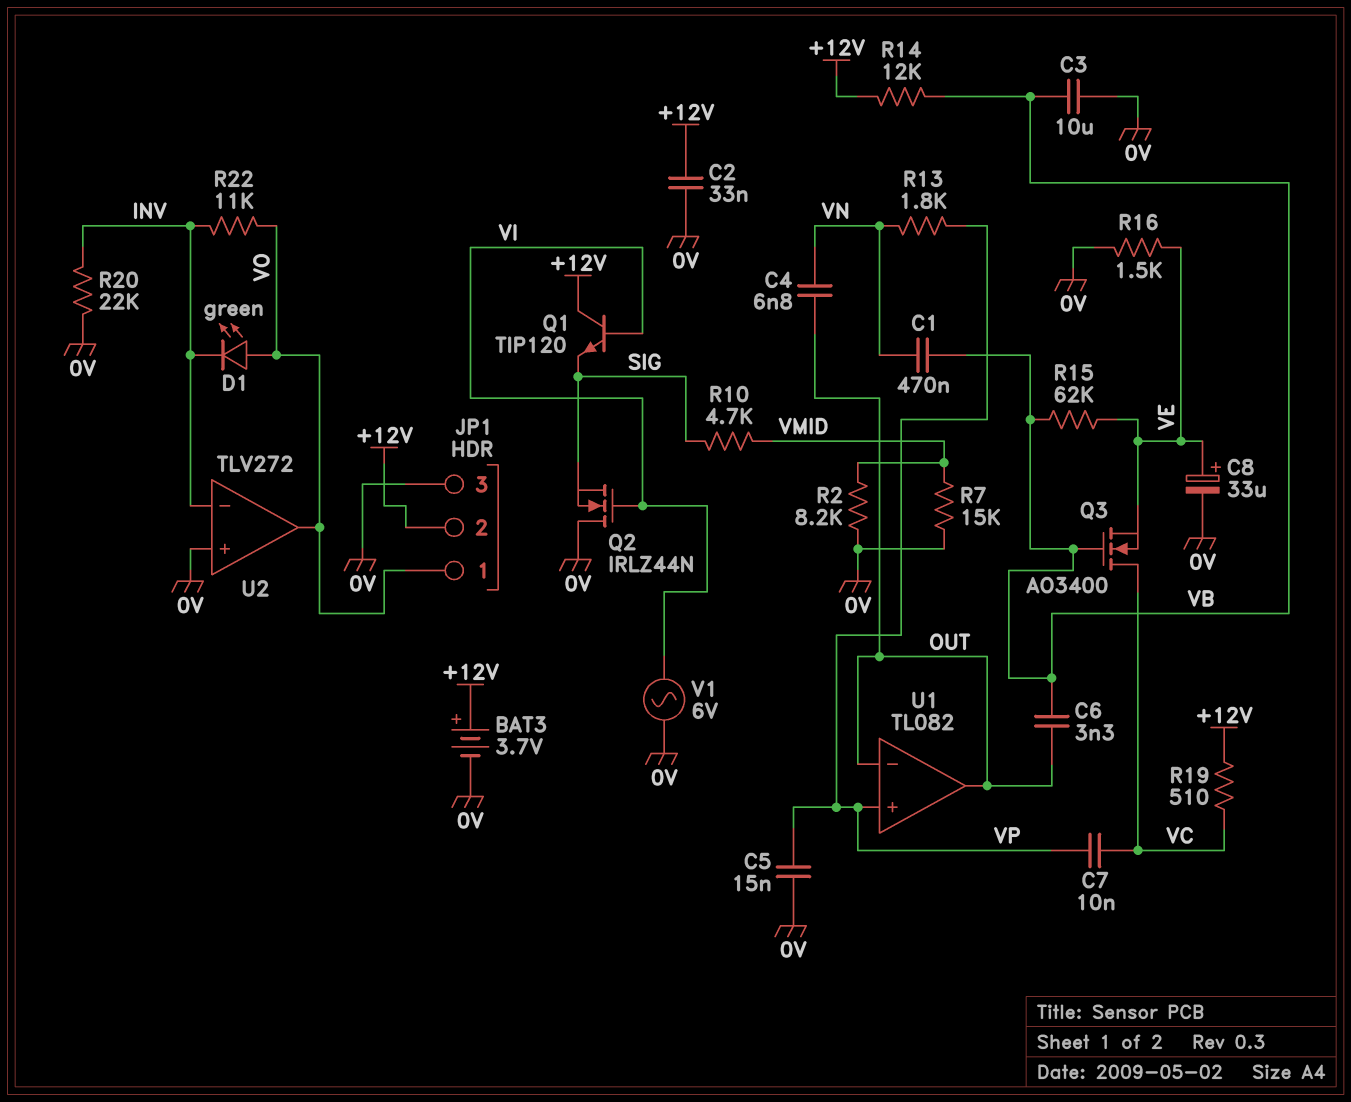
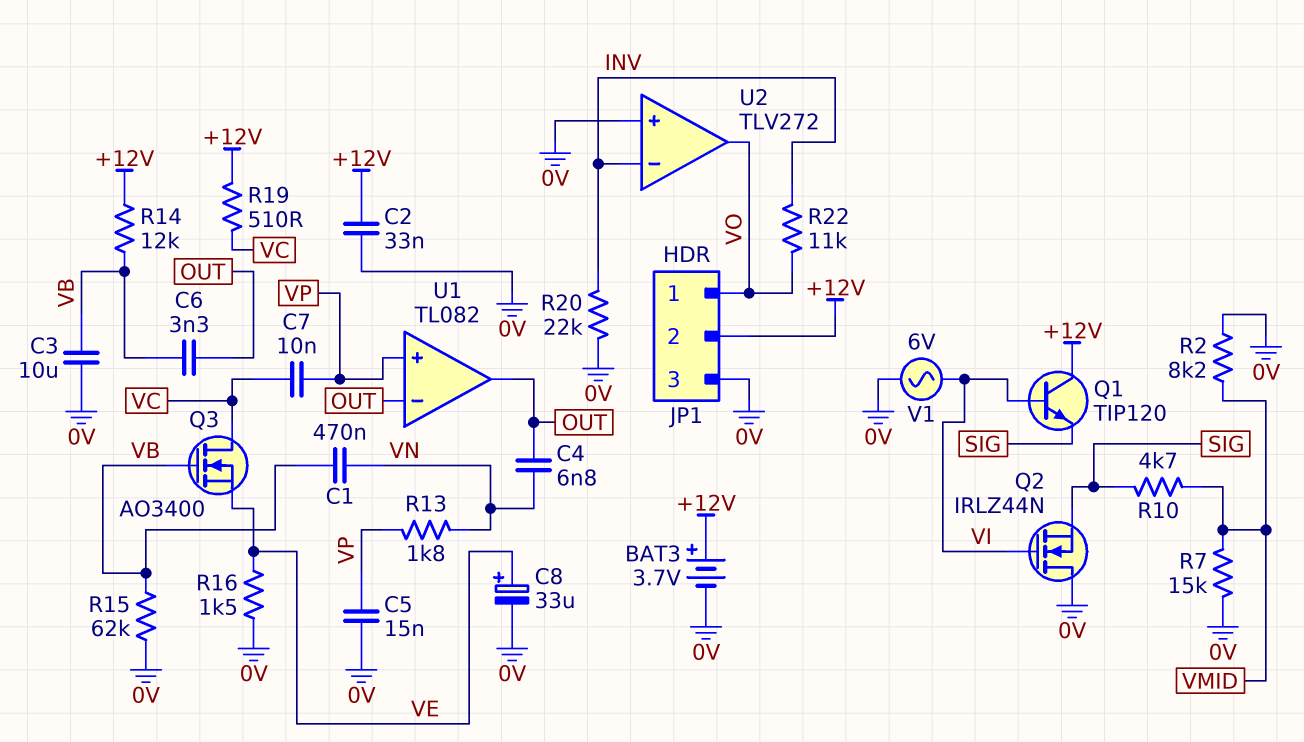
D1: LED green (A VO, K INV) -> none
R15: 62k (VB, VE) -> 62k (0V, VB)

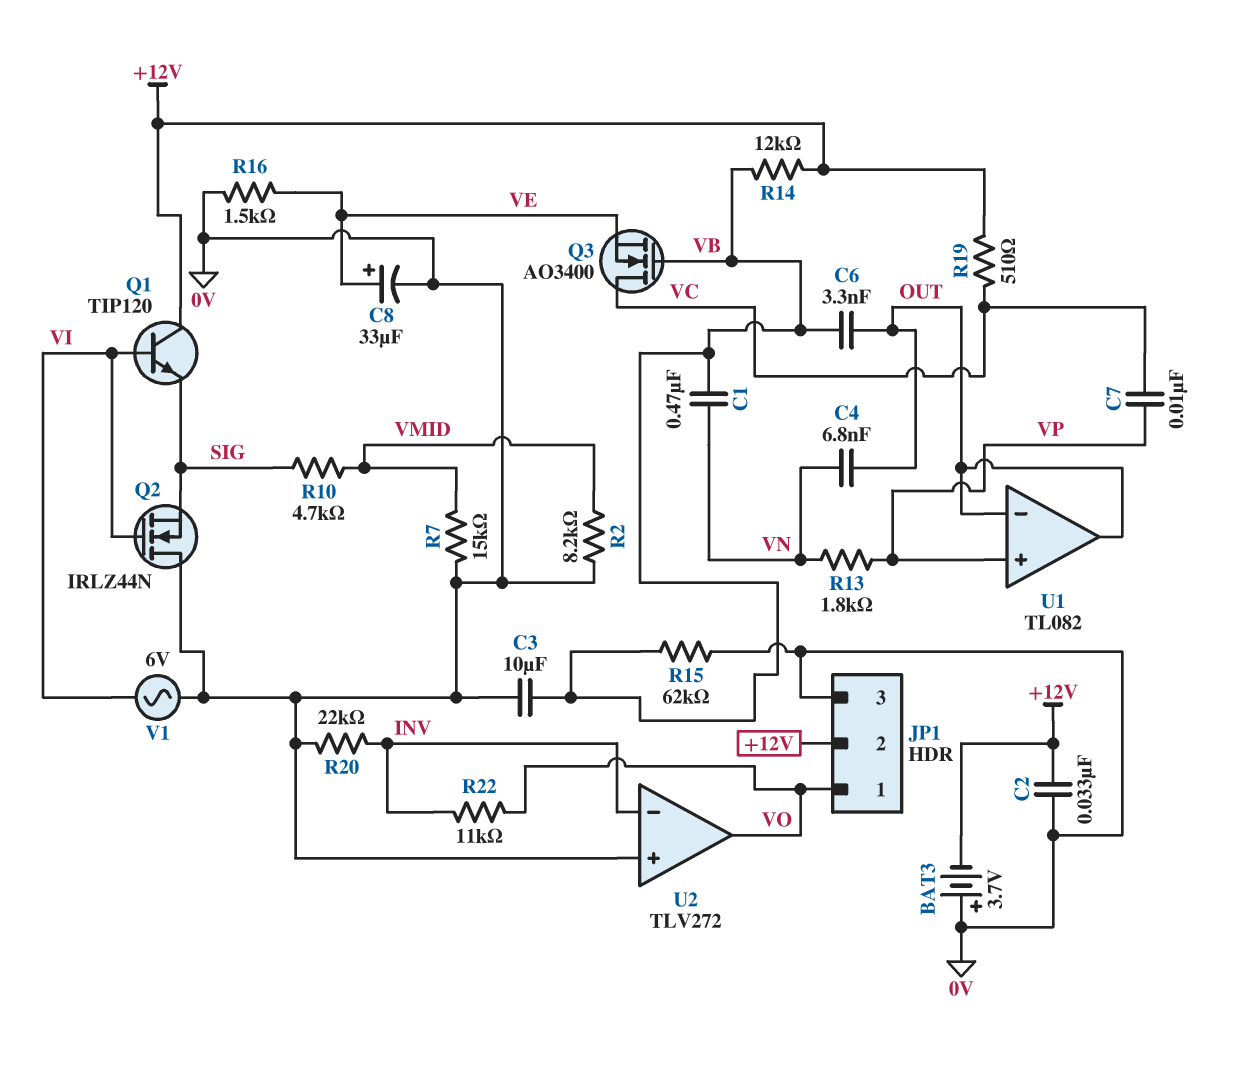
BAT3: 3.7V (plus +12V, minus 0V) -> 3.7V (plus 0V, minus +12V)
C5: 15nF (0V, VP) -> none

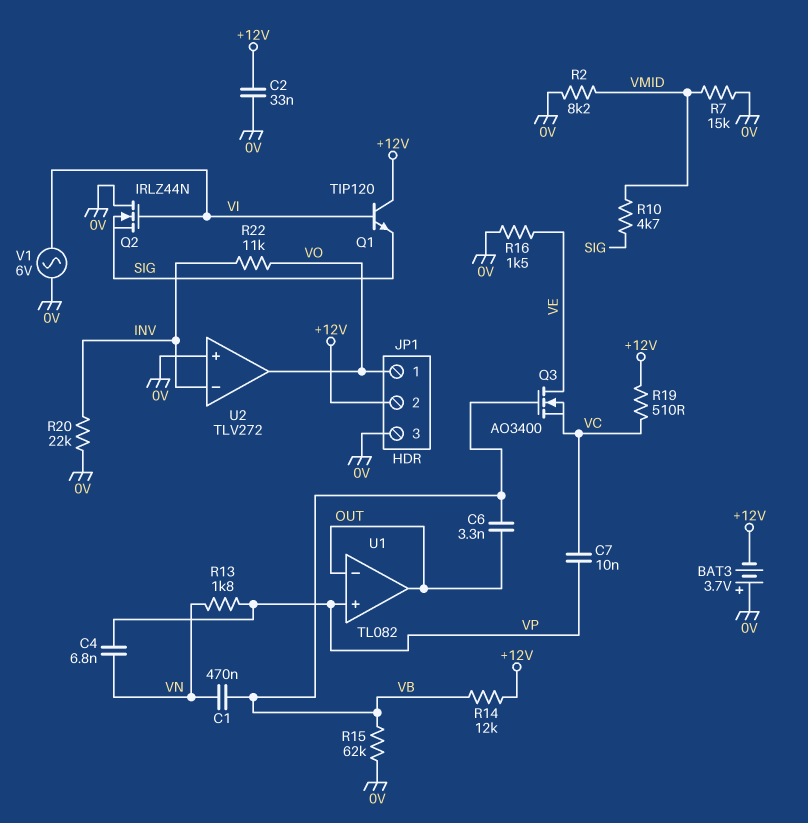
C3: 10uF (0V, VB) -> none
C4: 6.8nF (OUT, VN) -> 6.8nF (VN, VP)
C8: 33uF (plus VE, minus 0V) -> none
Q3: NMOS AO3400 (G VB, D VC, S VE) -> NMOS AO3400 (G VB, D VE, S VC)

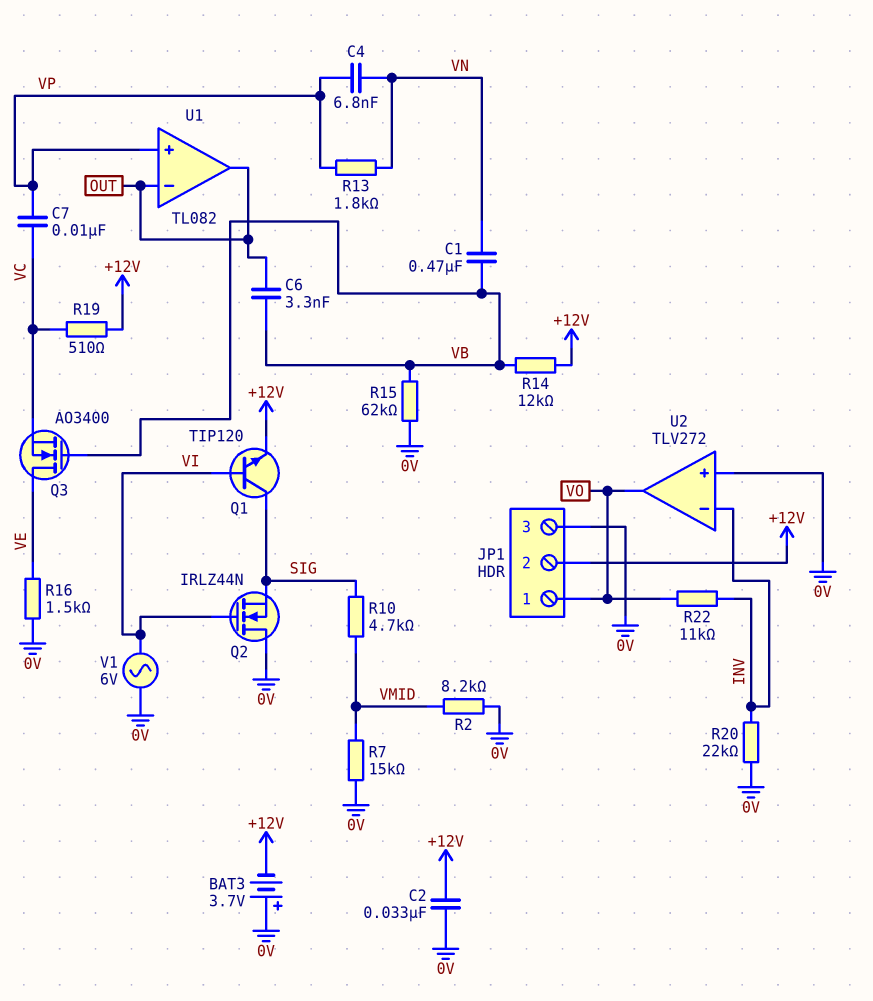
Q1: NPN TIP120 (B VI, C +12V, E SIG) -> NPN TIP120 (B VI, C SIG, E +12V)

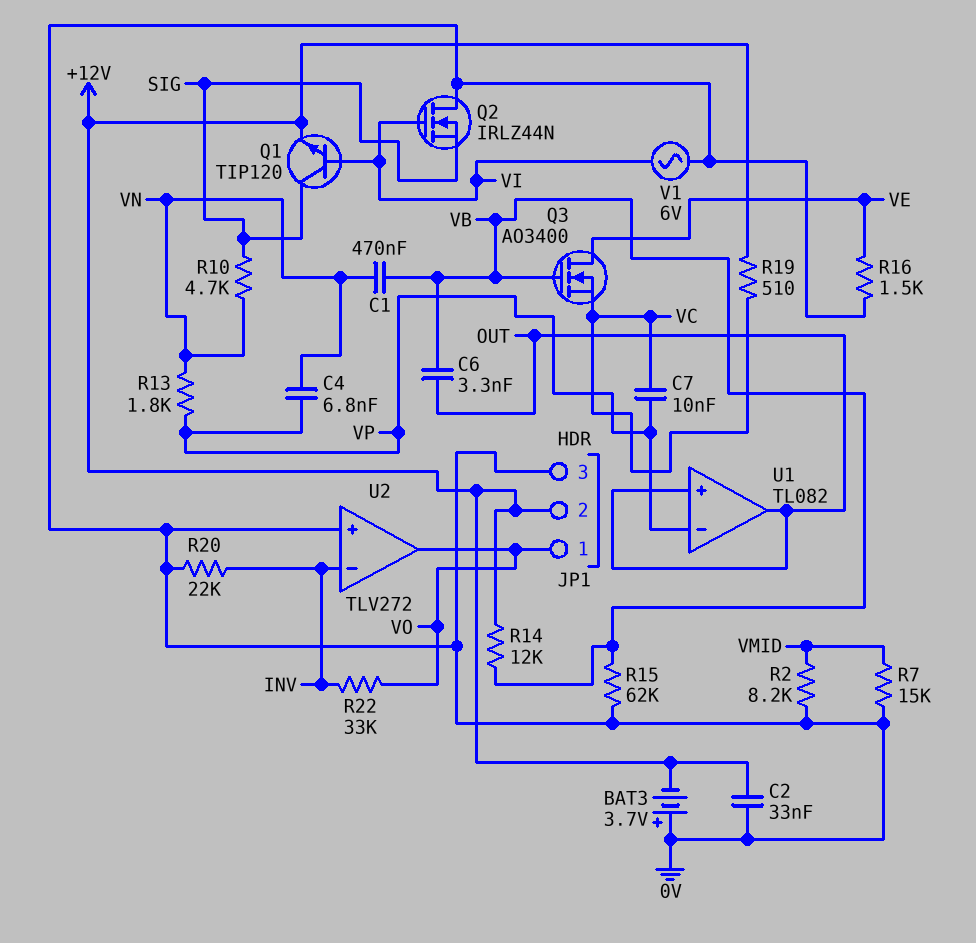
R10: 4.7k (SIG, VMID) -> 4.7k (SIG, VN)
R22: 11k (INV, VO) -> 33k (INV, VO)
U1 pin in+: VP -> OUT
U1 pin in-: OUT -> VP

